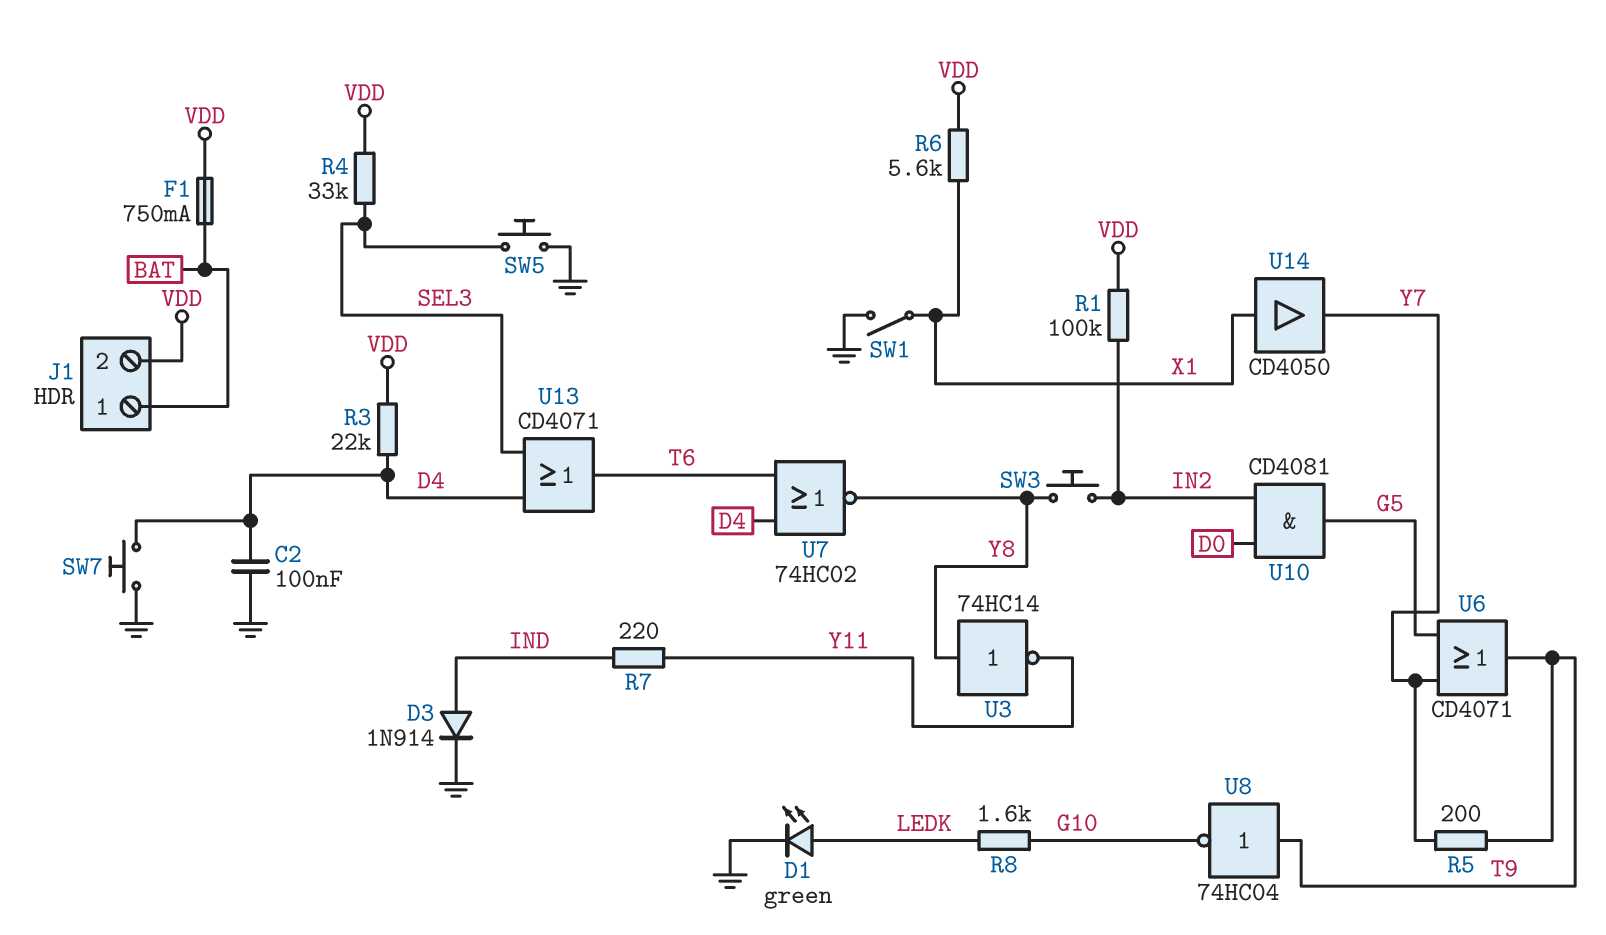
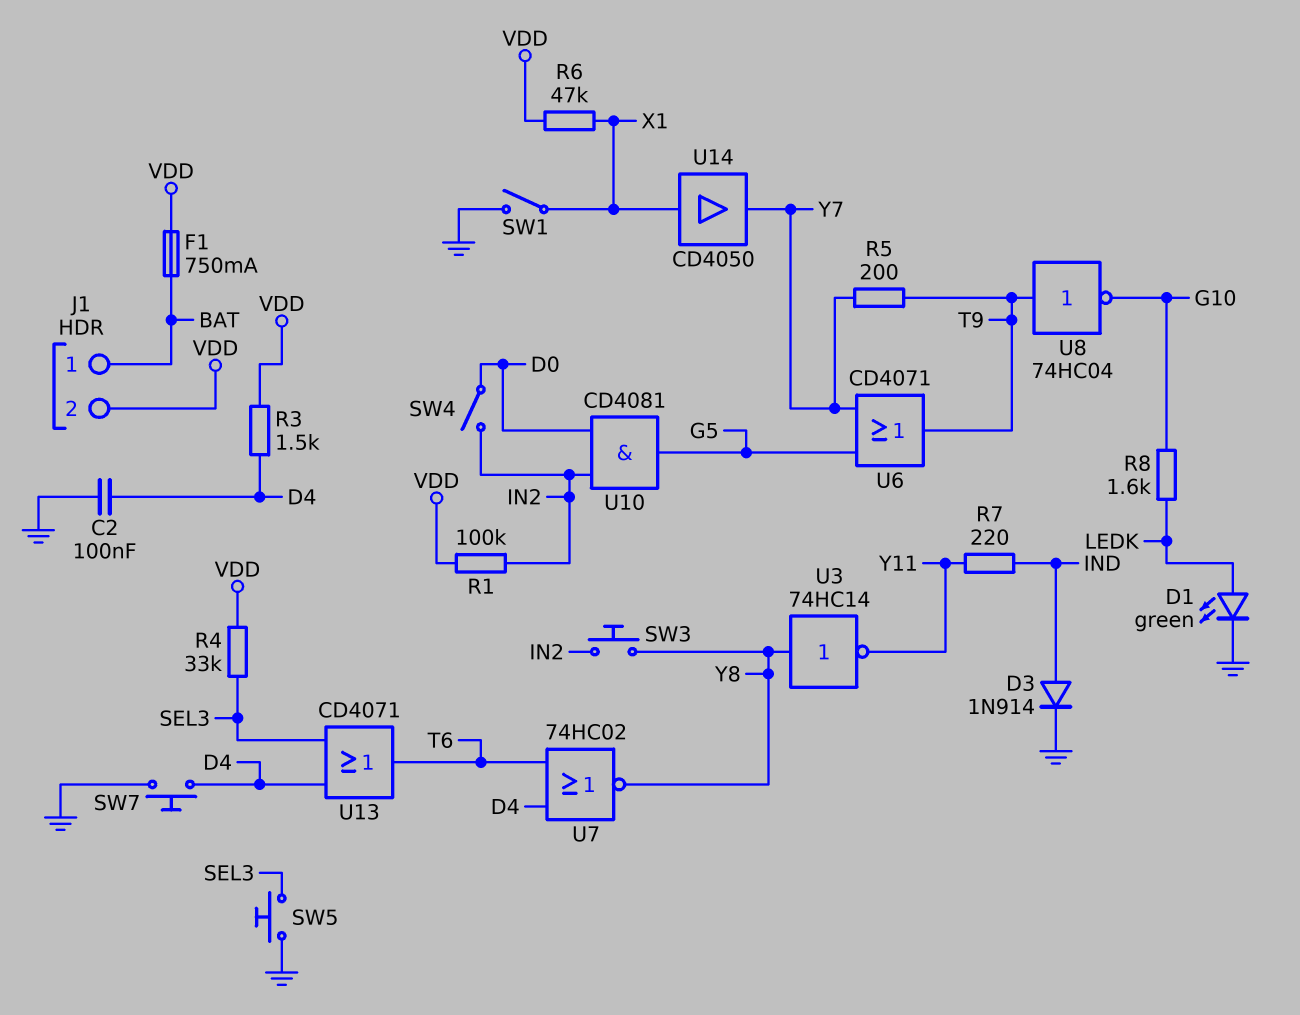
R3: 22k (D4, VDD) -> 1.5k (D4, VDD)
R6: 5.6k (VDD, X1) -> 47k (VDD, X1)
SW4: none -> switch (D0, IN2)

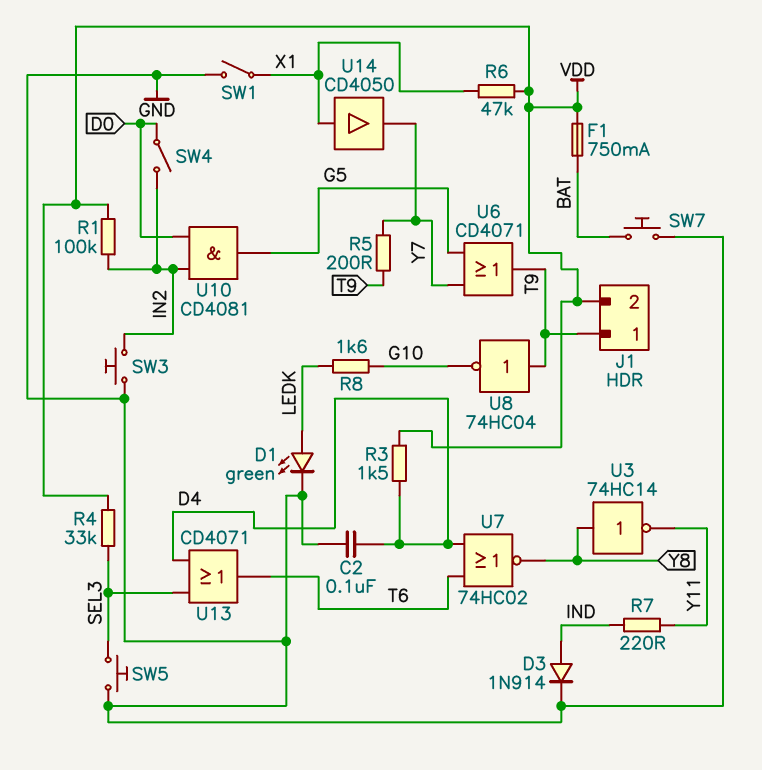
J1 pin 1: BAT -> T9
SW3: button (IN2, Y8) -> button (GND, IN2)
SW7: button (D4, GND) -> button (BAT, GND)

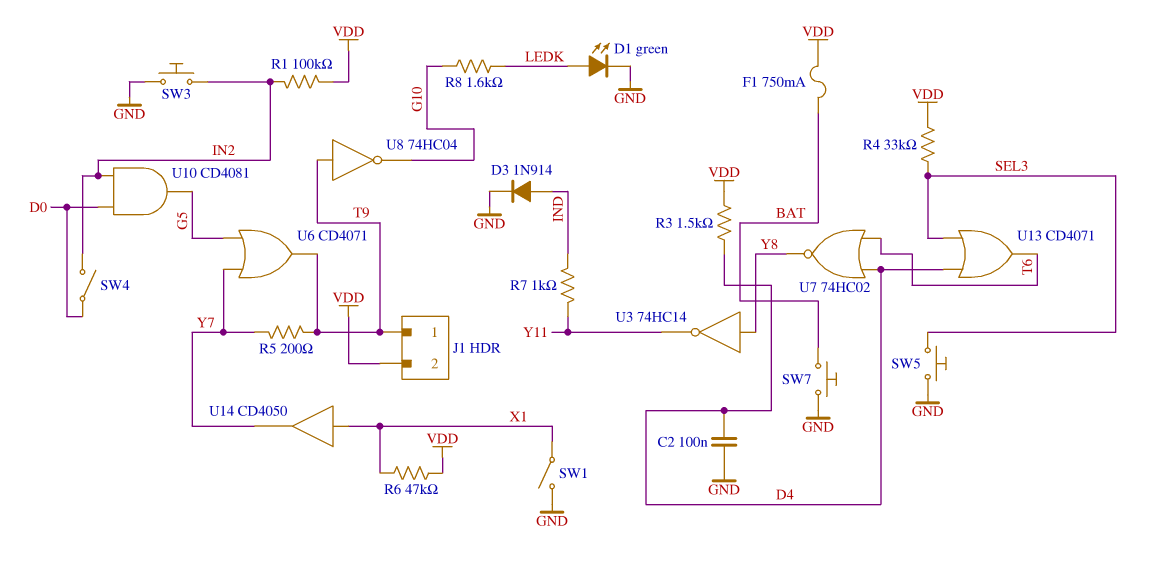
R7: 220 (IND, Y11) -> 1k (IND, Y11)

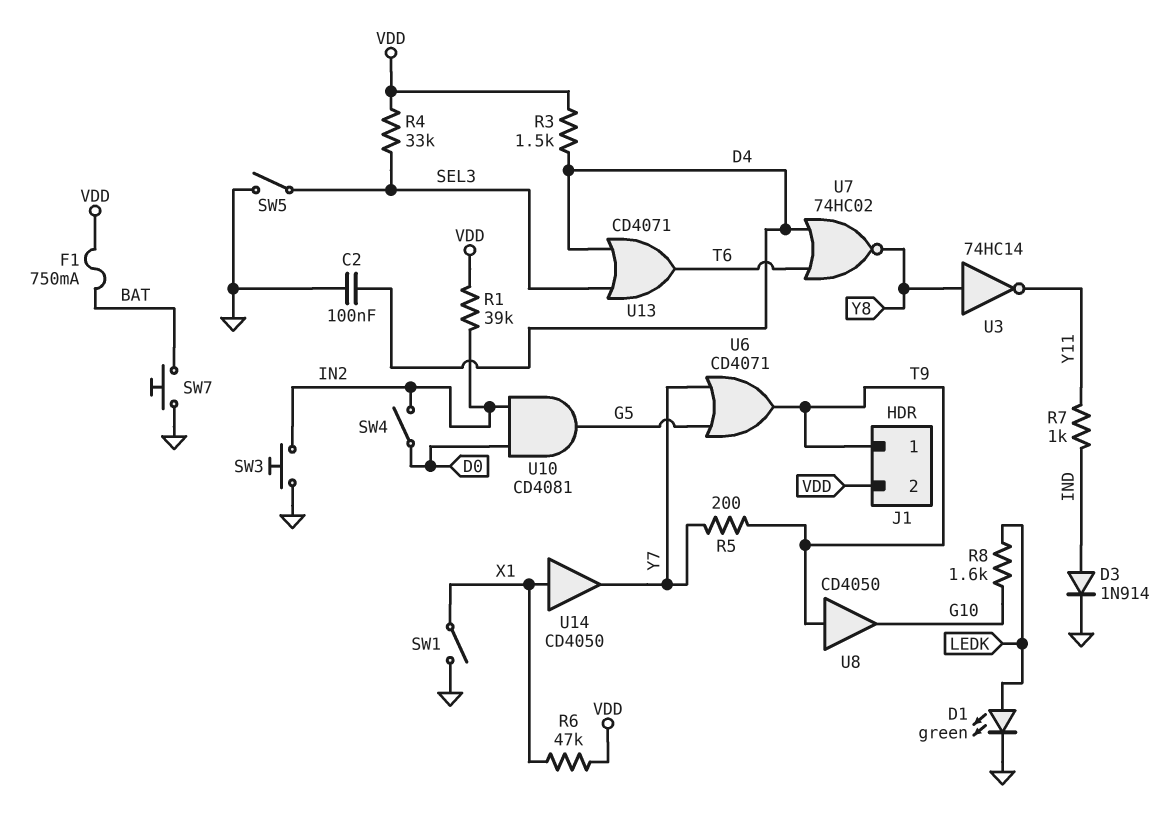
R1: 100k (IN2, VDD) -> 39k (IN2, VDD)
SW5: button (GND, SEL3) -> switch (GND, SEL3)
U8: NOT 74HC04 (in T9, out G10) -> buffer CD4050 (in T9, out G10)

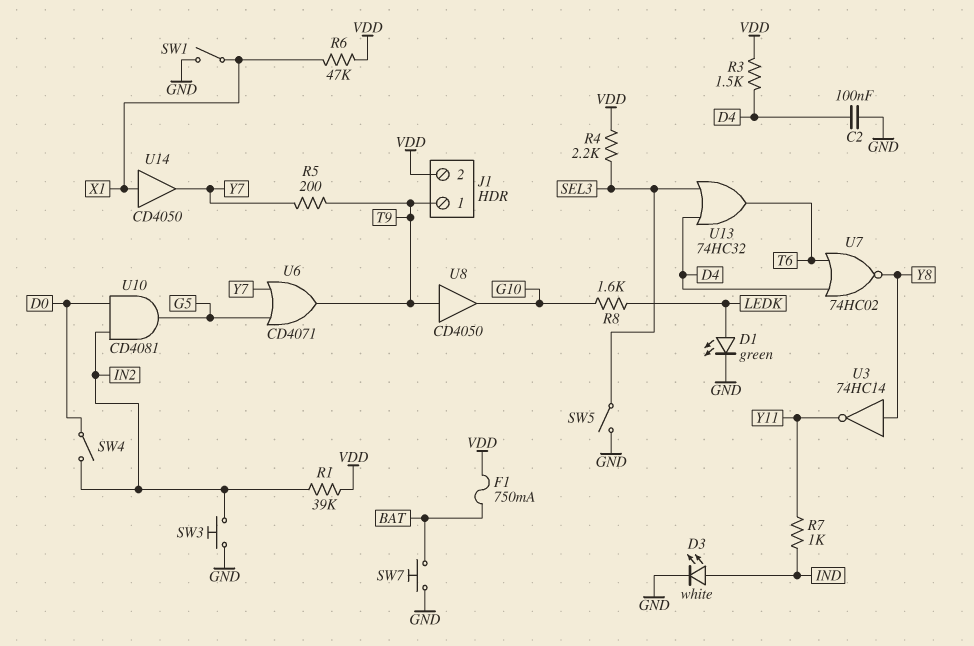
D3: diode 1N914 (A IND, K GND) -> LED white (A IND, K GND)
R4: 33k (SEL3, VDD) -> 2.2k (SEL3, VDD)
U13: OR CD4071 (in D4, in SEL3, out T6) -> OR 74HC32 (in D4, in SEL3, out T6)

